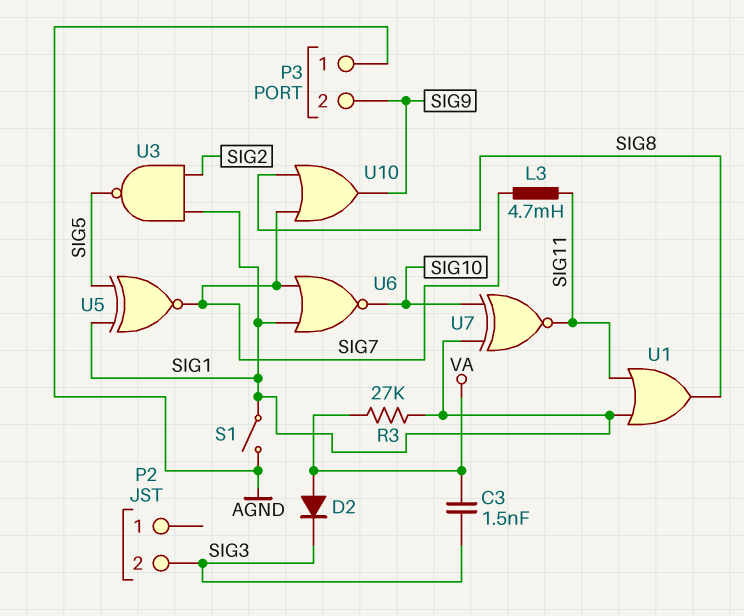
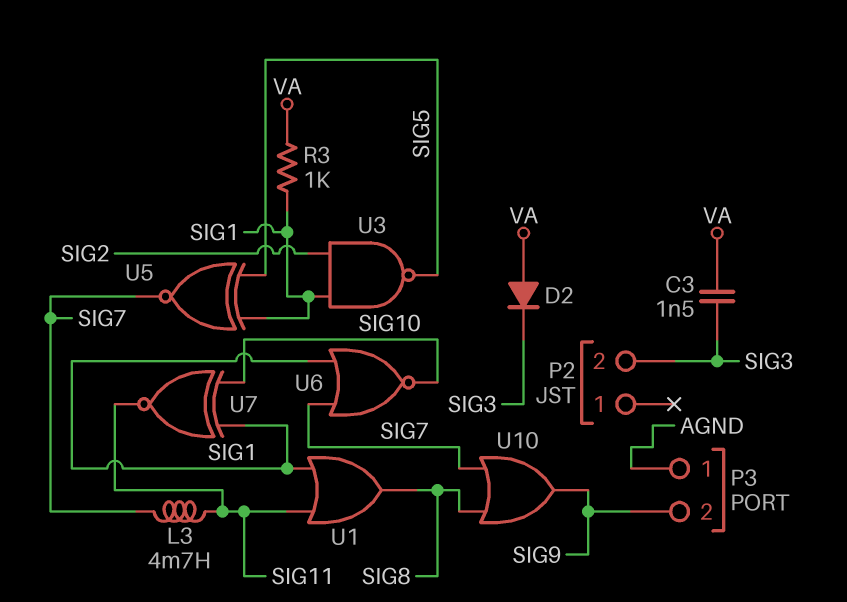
R3: 27k (SIG1, VA) -> 1k (SIG1, VA)
S1: switch (AGND, SIG1) -> none

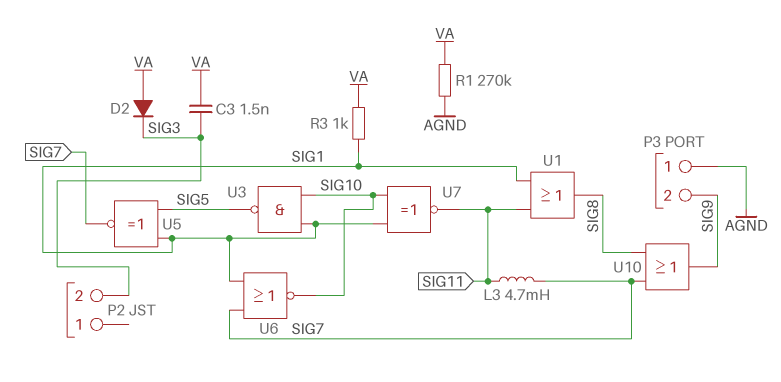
R1: none -> 270k (AGND, VA)
U3: NAND (in SIG1, in SIG2, out SIG5) -> NAND (in SIG1, in SIG10, out SIG5)

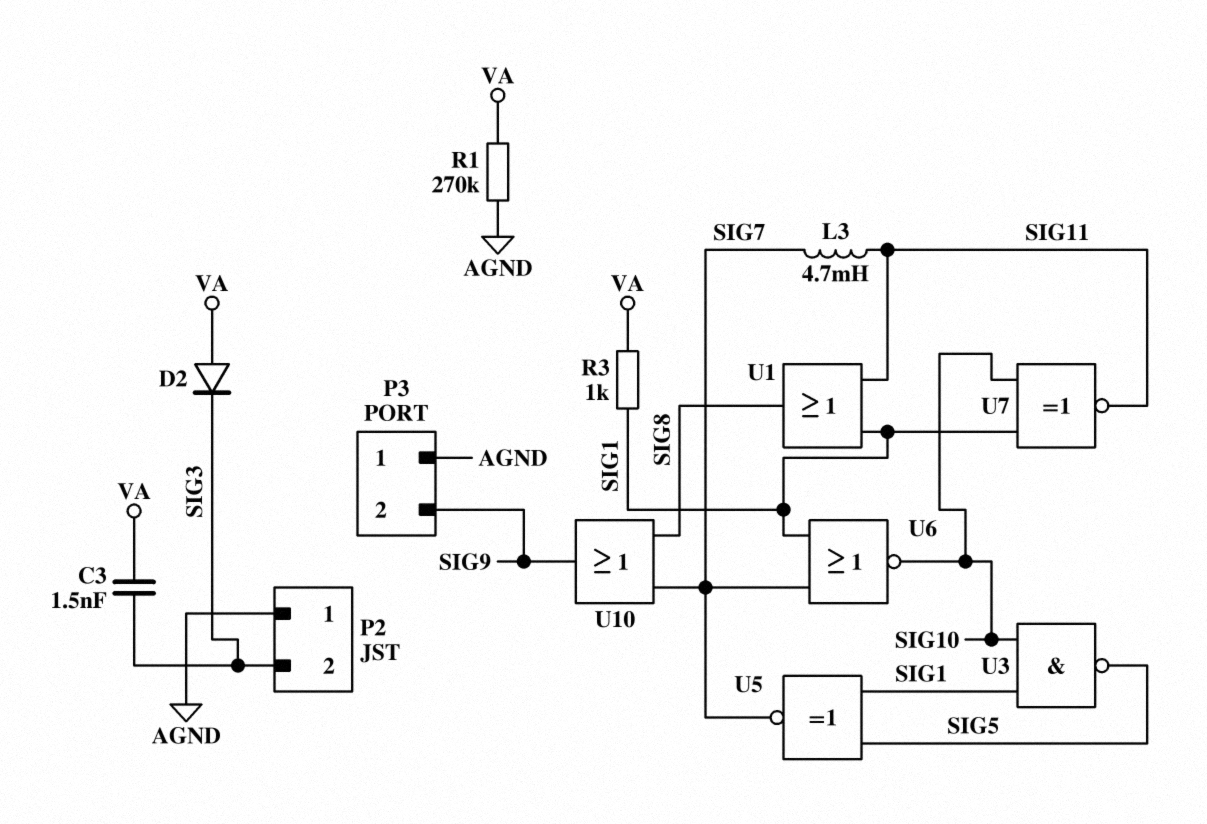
P2 pin 1: none -> AGND

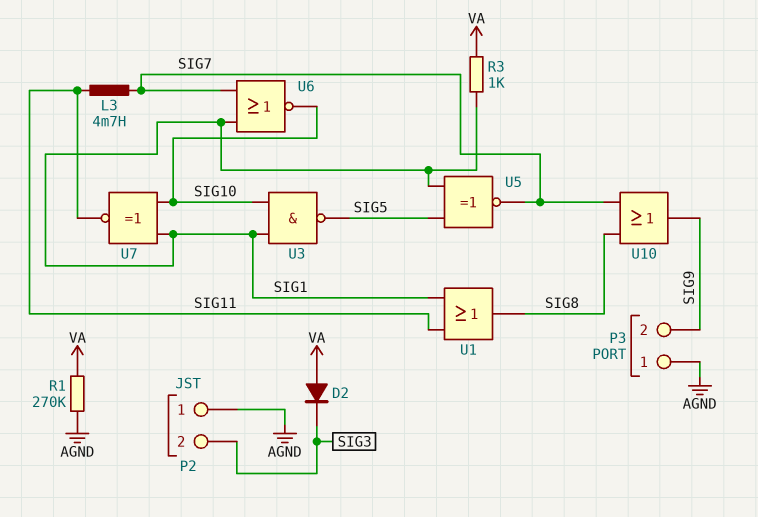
C3: 1.5nF (SIG3, VA) -> none

